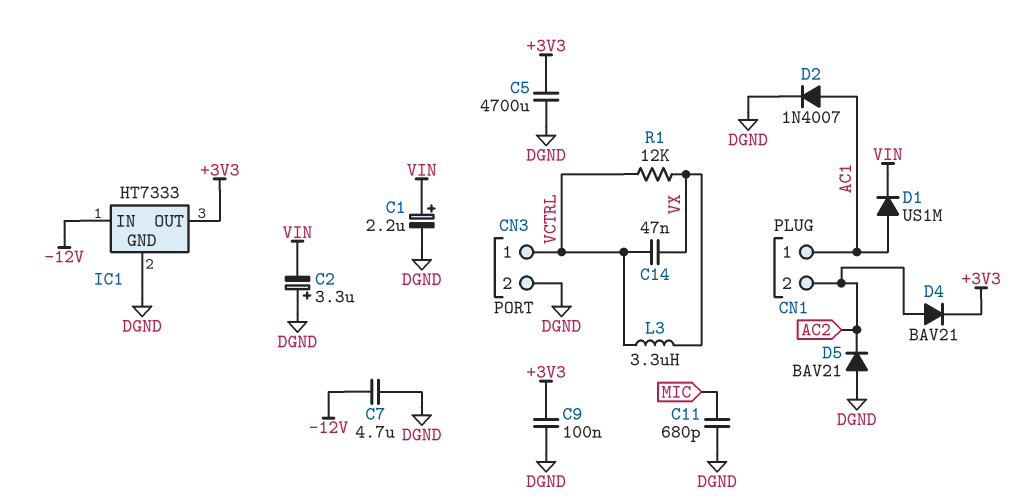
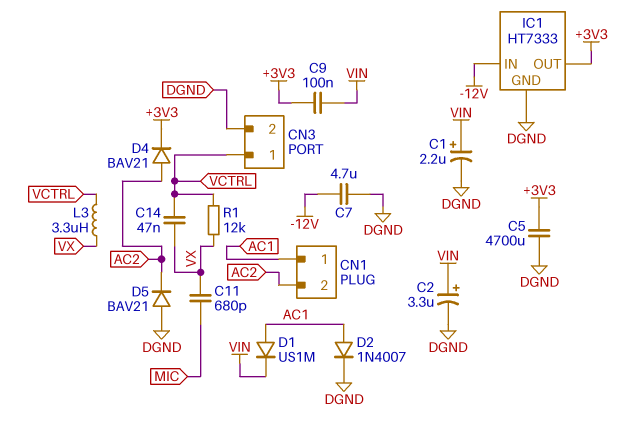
C2: 3.3uF (plus DGND, minus VIN) -> 3.3uF (plus VIN, minus DGND)
C9: 100nF (+3V3, DGND) -> 100nF (+3V3, VIN)
C11: 680pF (DGND, MIC) -> 680pF (MIC, VX)

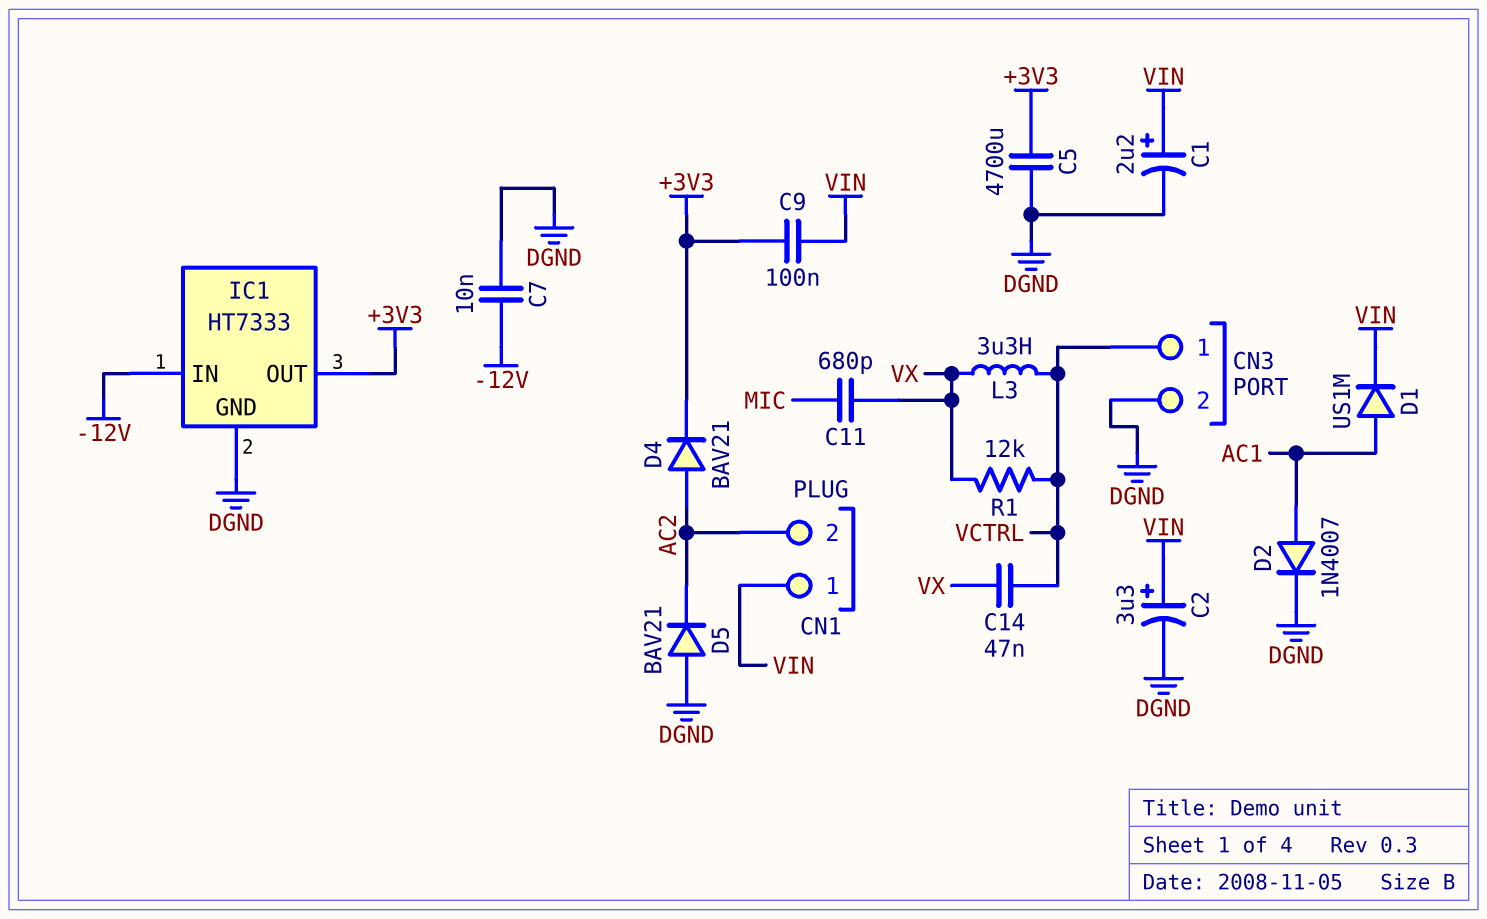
C7: 4.7uF (-12V, DGND) -> 10nF (-12V, DGND)
CN1 pin 1: AC1 -> VIN

